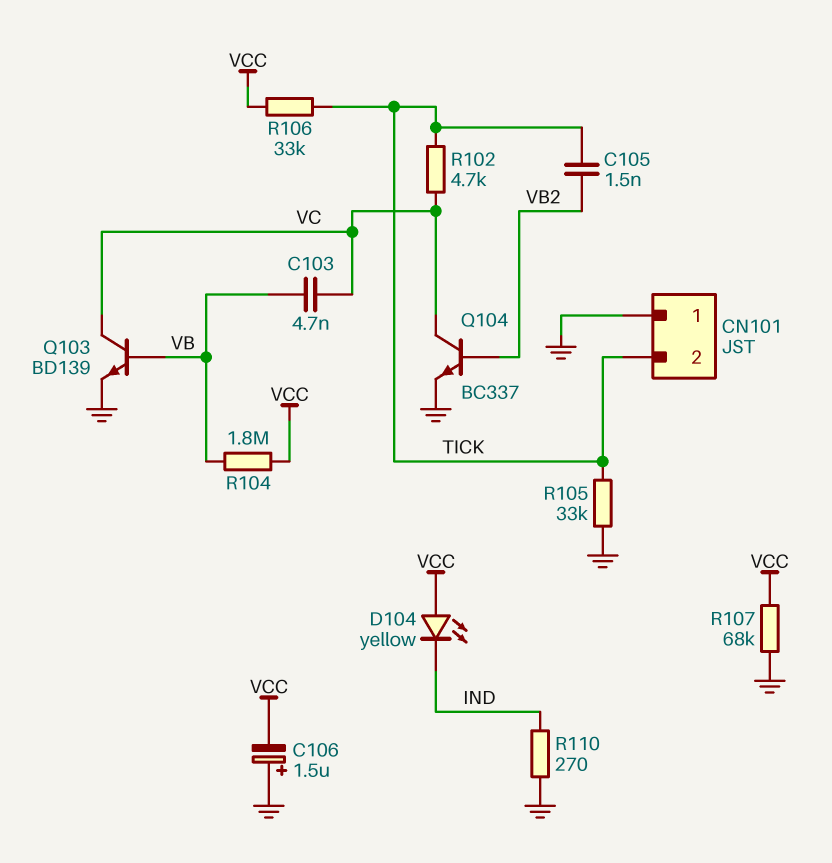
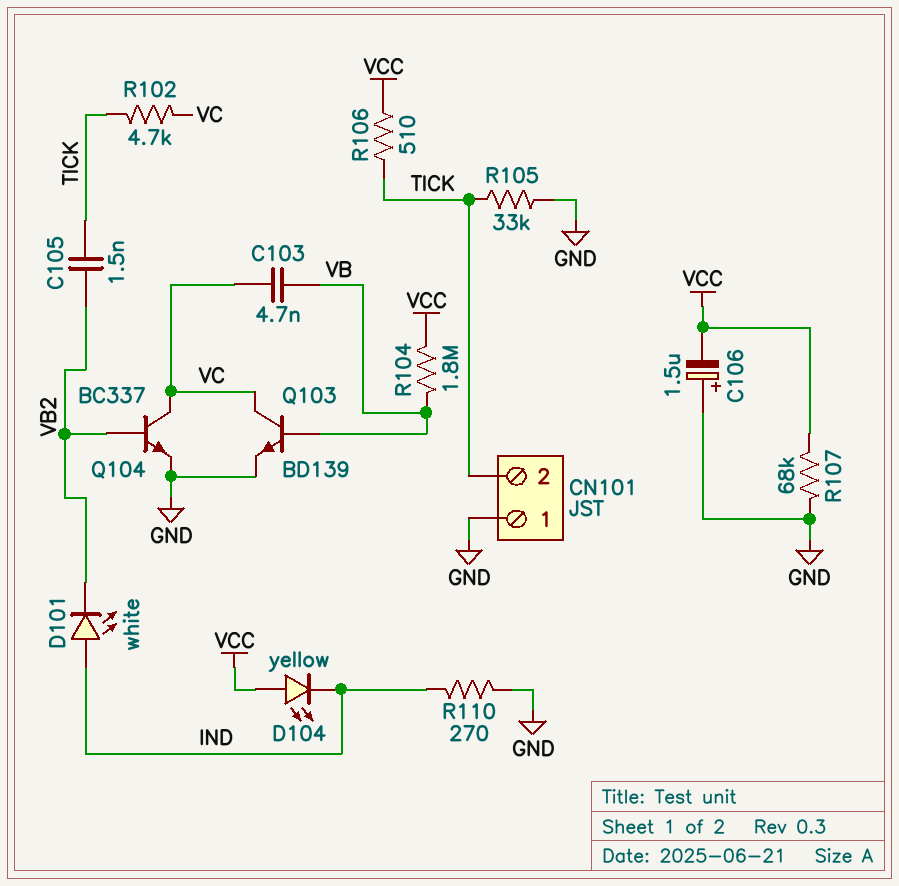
D101: none -> LED white (A IND, K VB2)
R106: 33k (TICK, VCC) -> 510 (TICK, VCC)

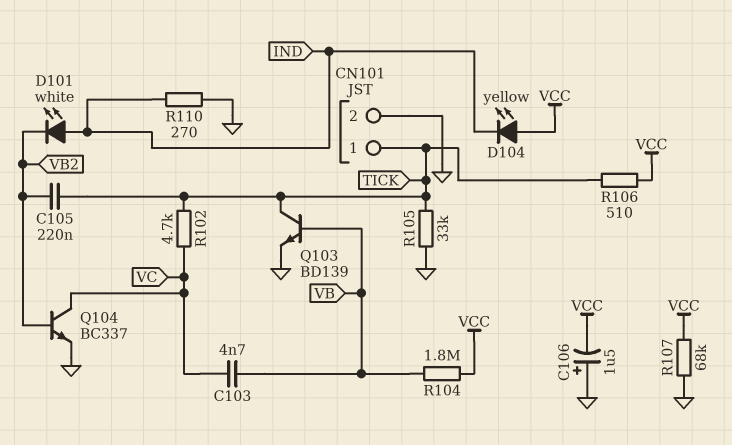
C105: 1.5nF (TICK, VB2) -> 220nF (TICK, VB2)
CN101 pin 1: GND -> TICK
CN101 pin 2: TICK -> GND
Q103: NPN BD139 (B VB, C VC, E GND) -> NPN BD139 (B VB, C TICK, E GND)

